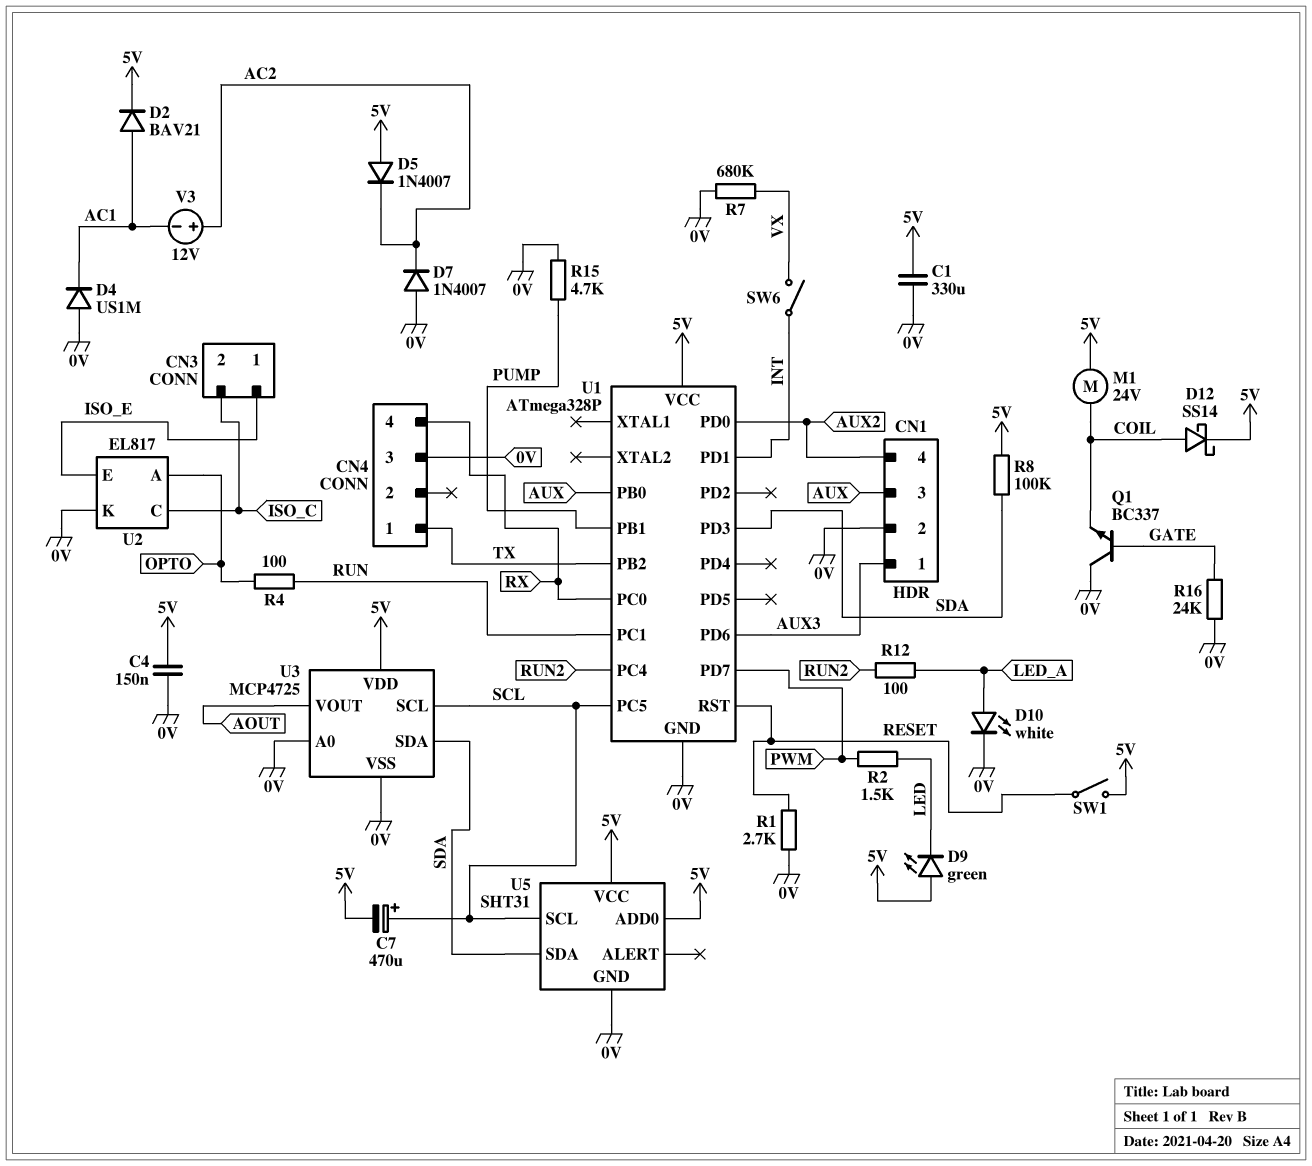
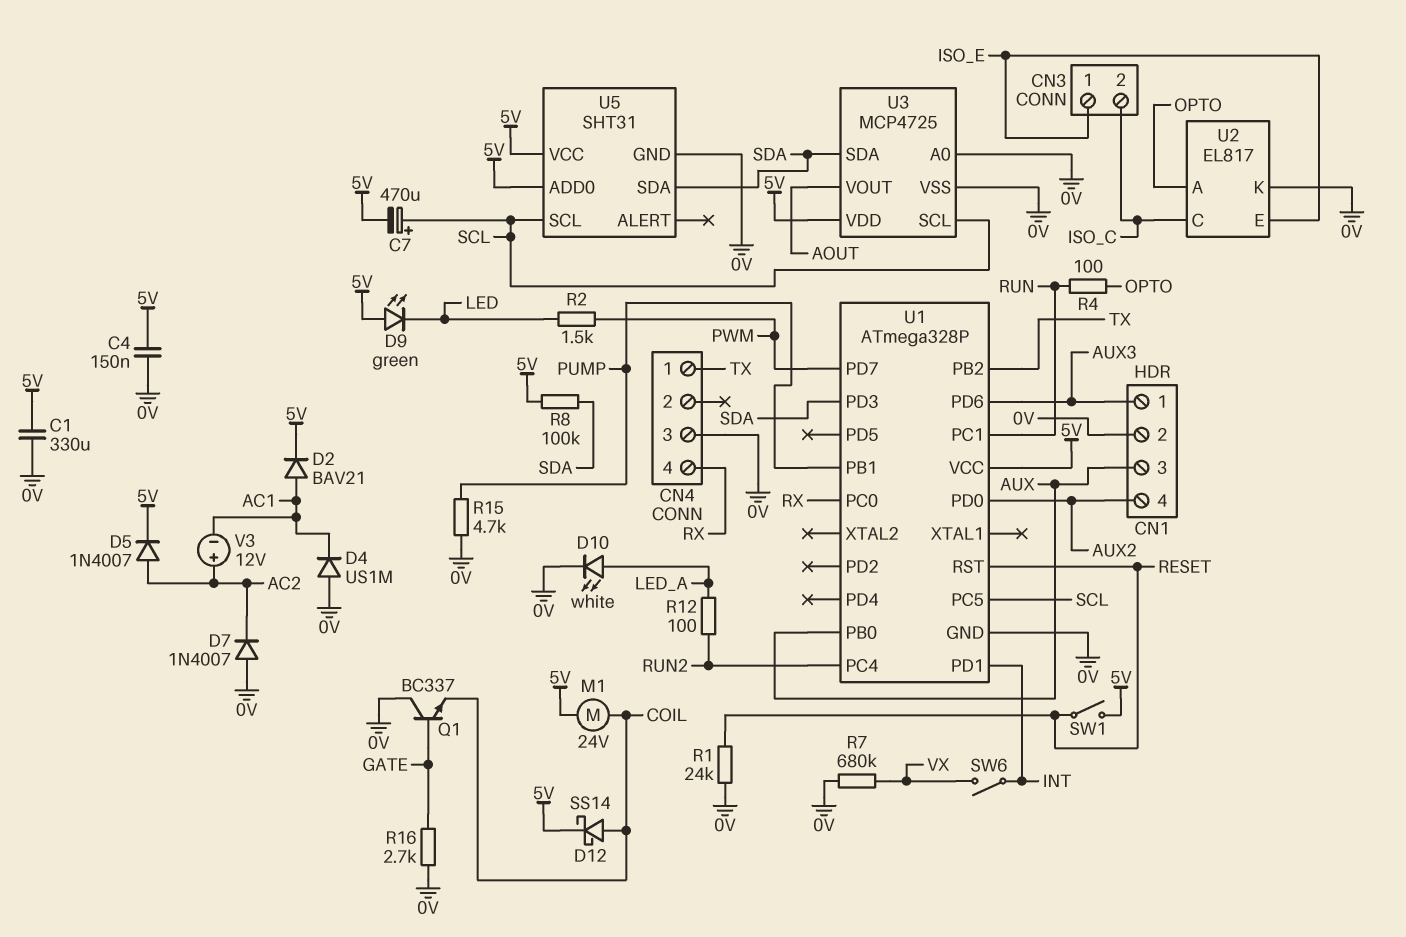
D5: diode 1N4007 (A 5V, K AC2) -> diode 1N4007 (A AC2, K 5V)
R1: 2.7k (0V, RESET) -> 24k (0V, RESET)
R16: 24k (0V, GATE) -> 2.7k (0V, GATE)

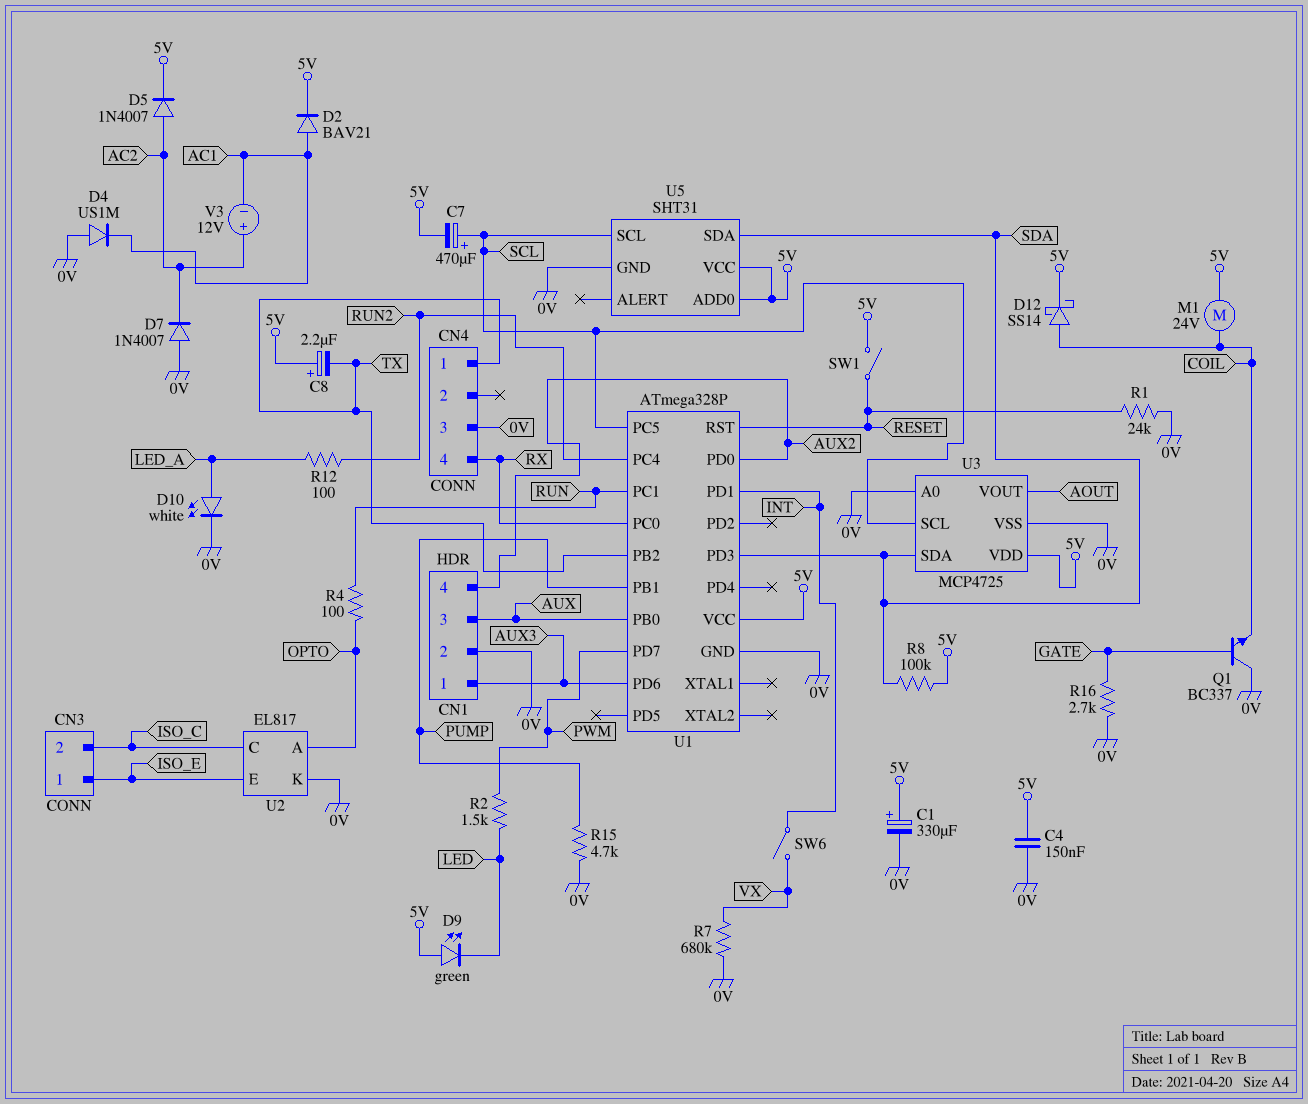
C1: 330uF (0V, 5V) -> 330uF (plus 5V, minus 0V)
C8: none -> 2.2uF (plus 5V, minus TX)

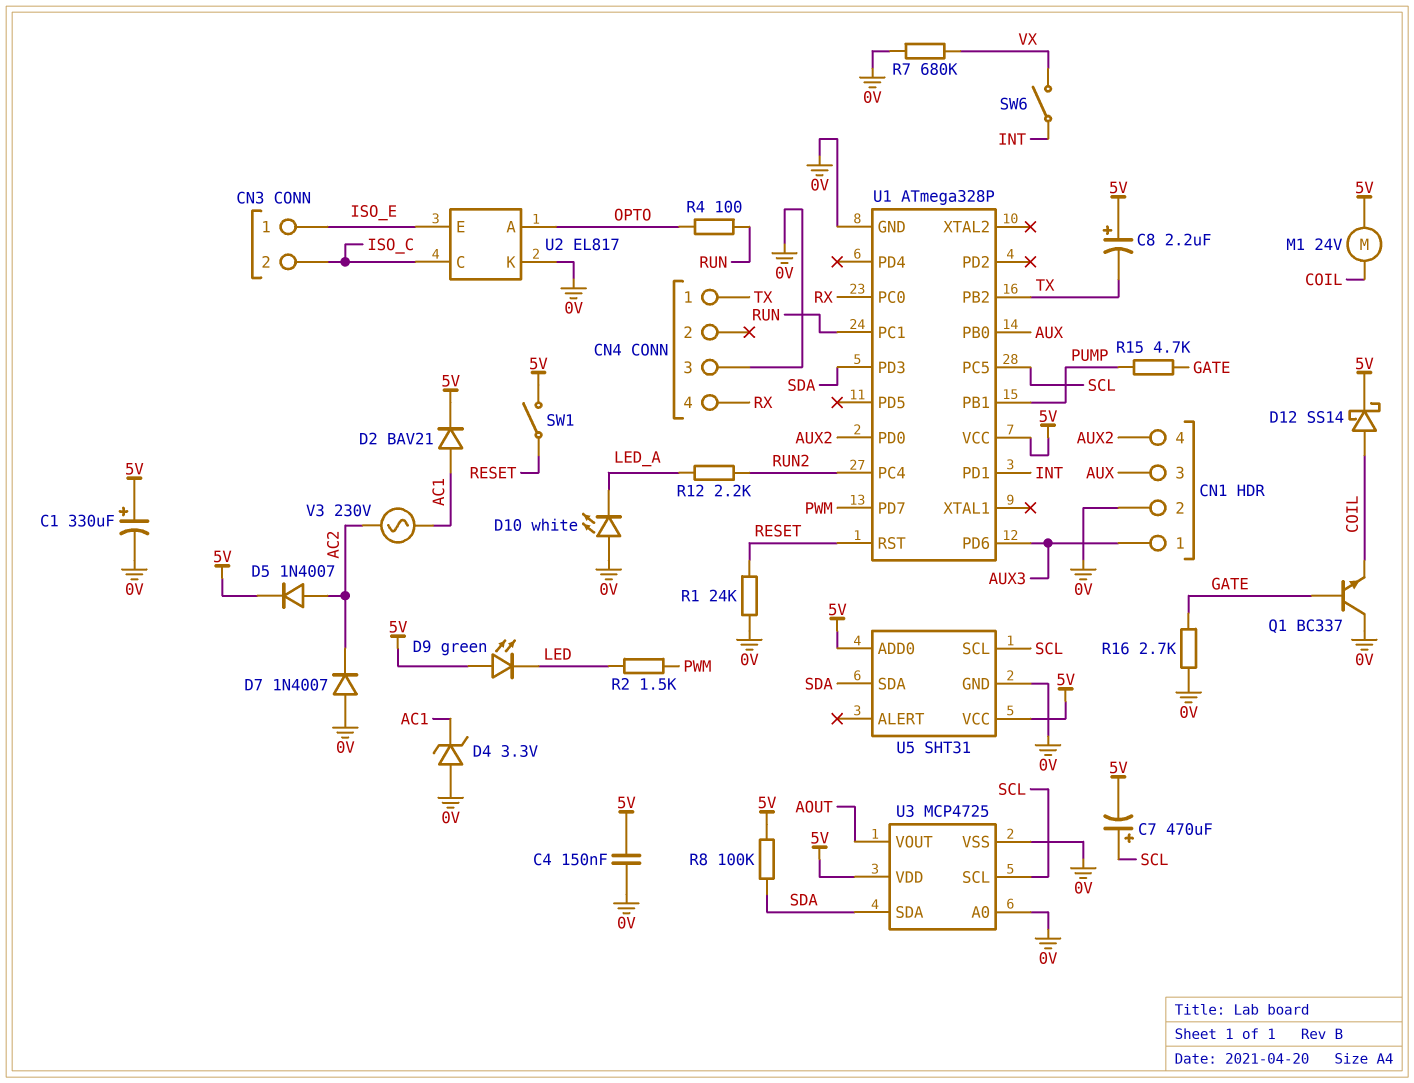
D4: diode US1M (A 0V, K AC1) -> zener 3.3V (A 0V, K AC1)
D10: LED white (A LED_A, K 0V) -> LED white (A 0V, K LED_A)
R12: 100 (LED_A, RUN2) -> 2.2k (LED_A, RUN2)
R15: 4.7k (0V, PUMP) -> 4.7k (GATE, PUMP)
V3: 12V (plus AC2, minus AC1) -> AC 230V (AC1, AC2)

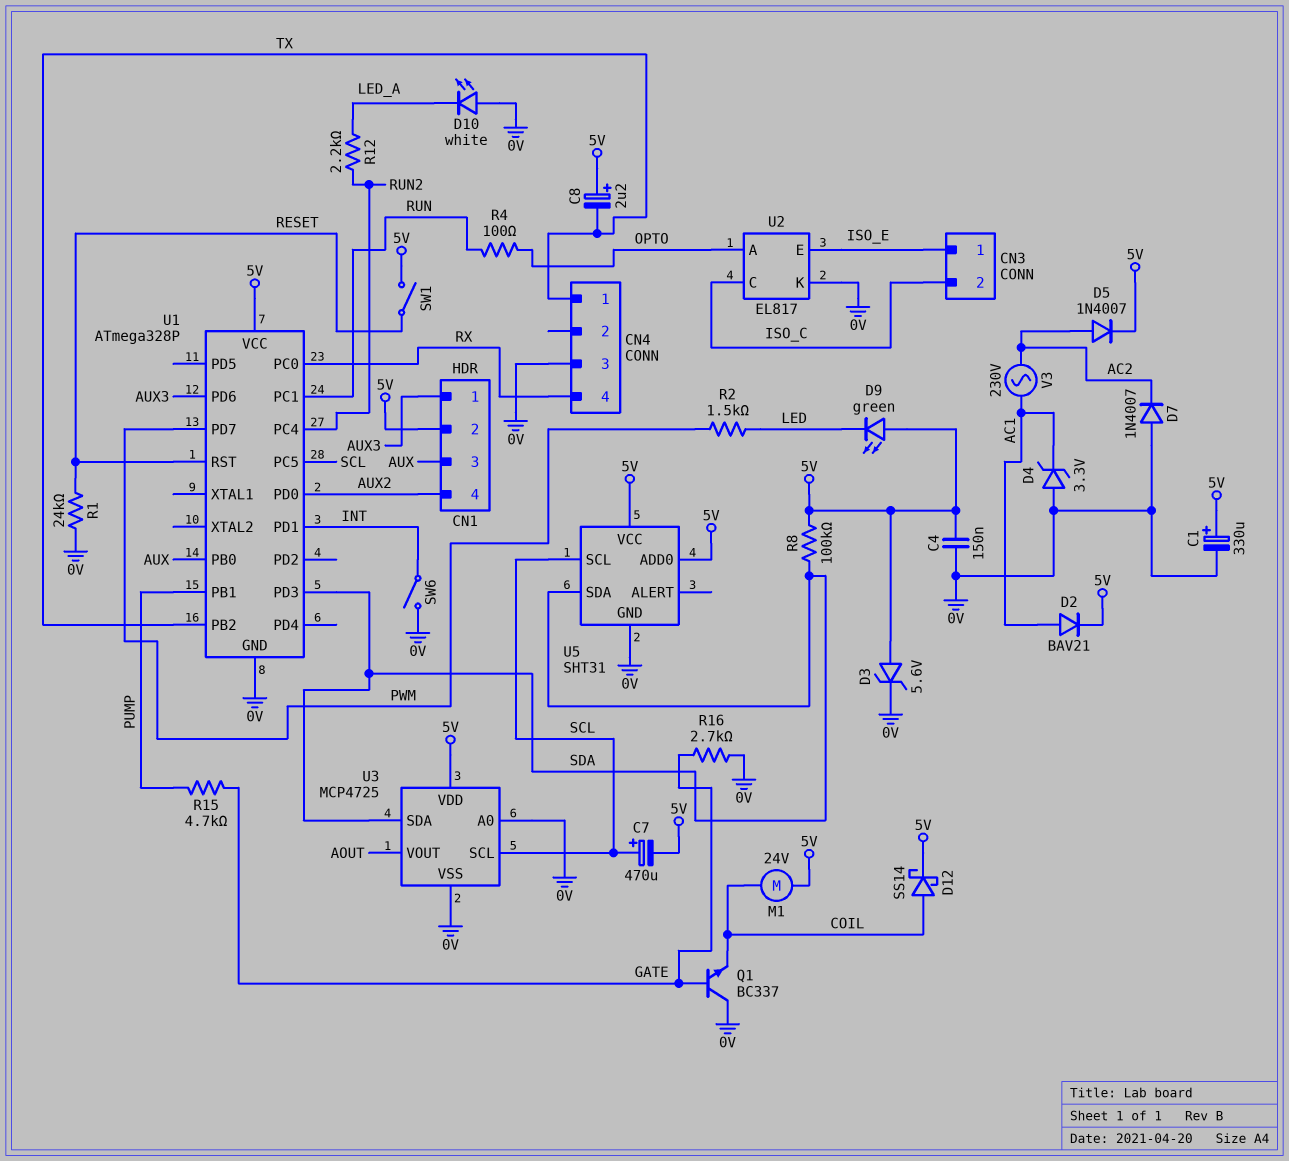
CN1 pin 2: 0V -> 5V
D3: none -> zener 5.6V (A 5V, K 0V)
R7: 680k (0V, VX) -> none
SW6: switch (INT, VX) -> switch (0V, INT)

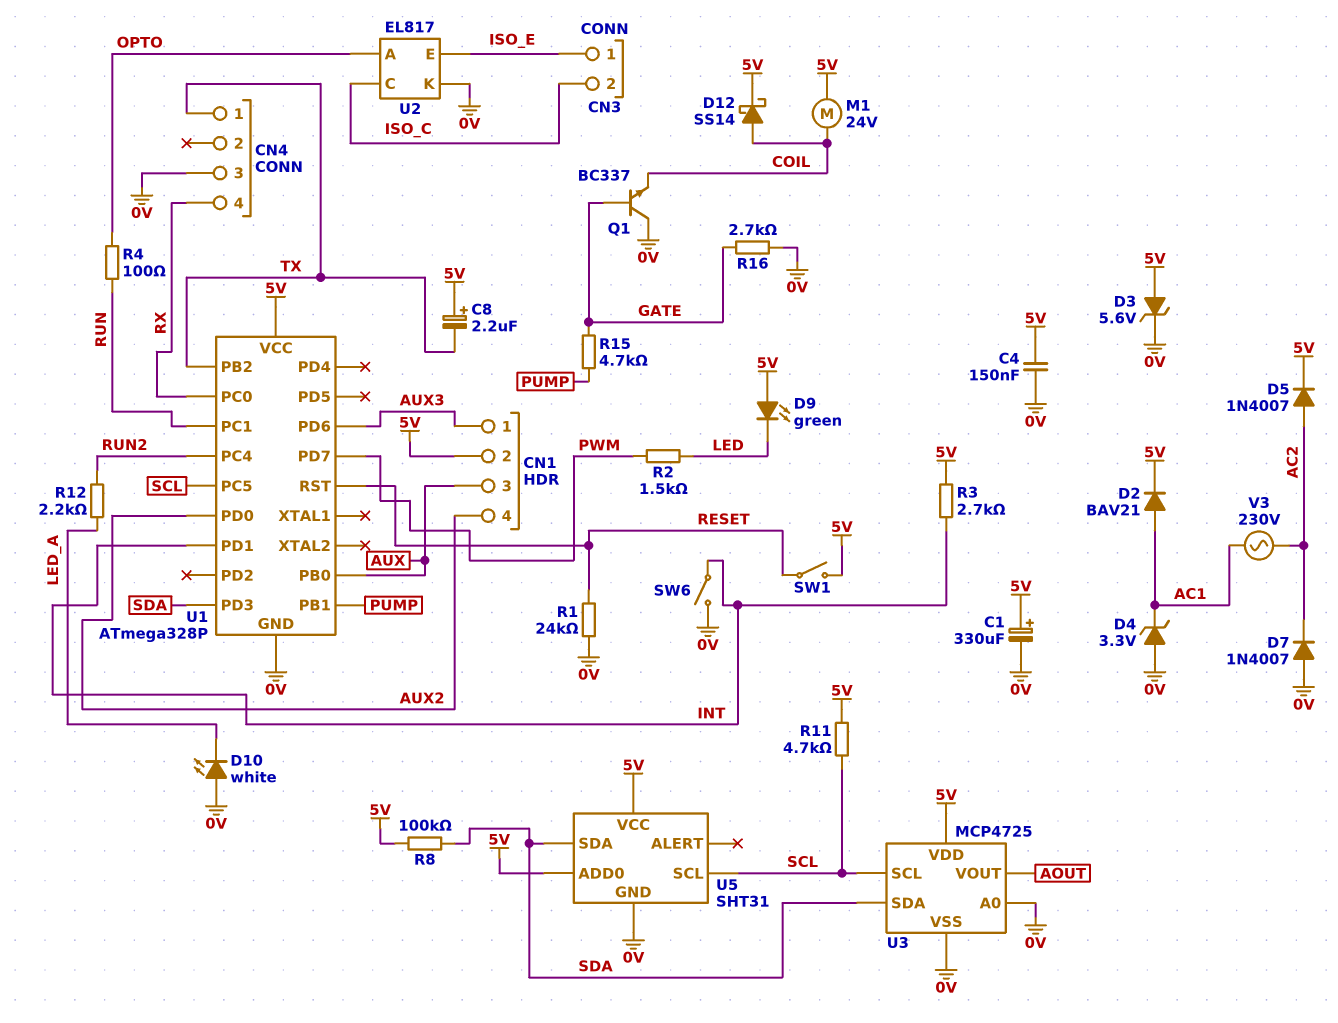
C7: 470uF (plus SCL, minus 5V) -> none
R3: none -> 2.7k (5V, INT)
R11: none -> 4.7k (5V, SCL)

